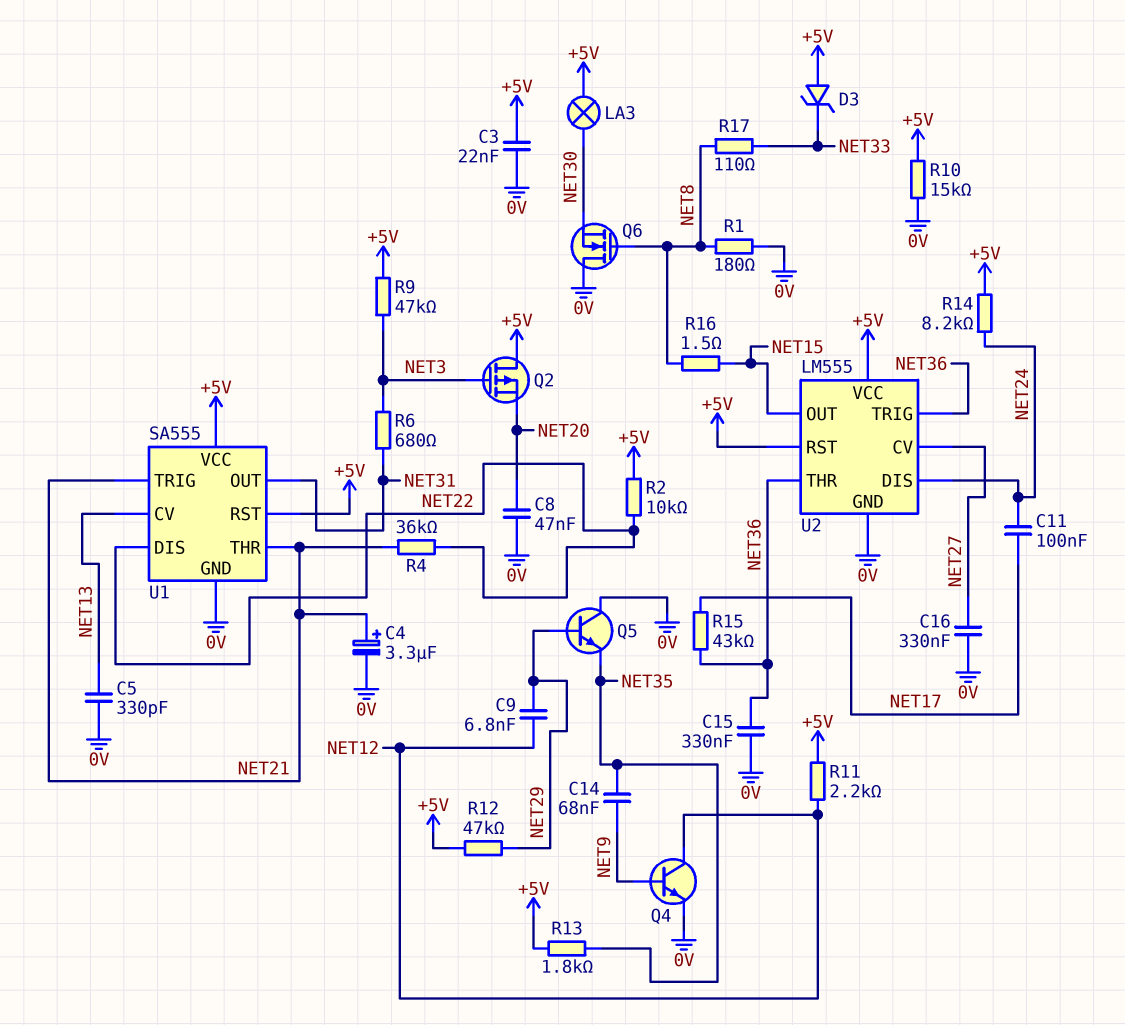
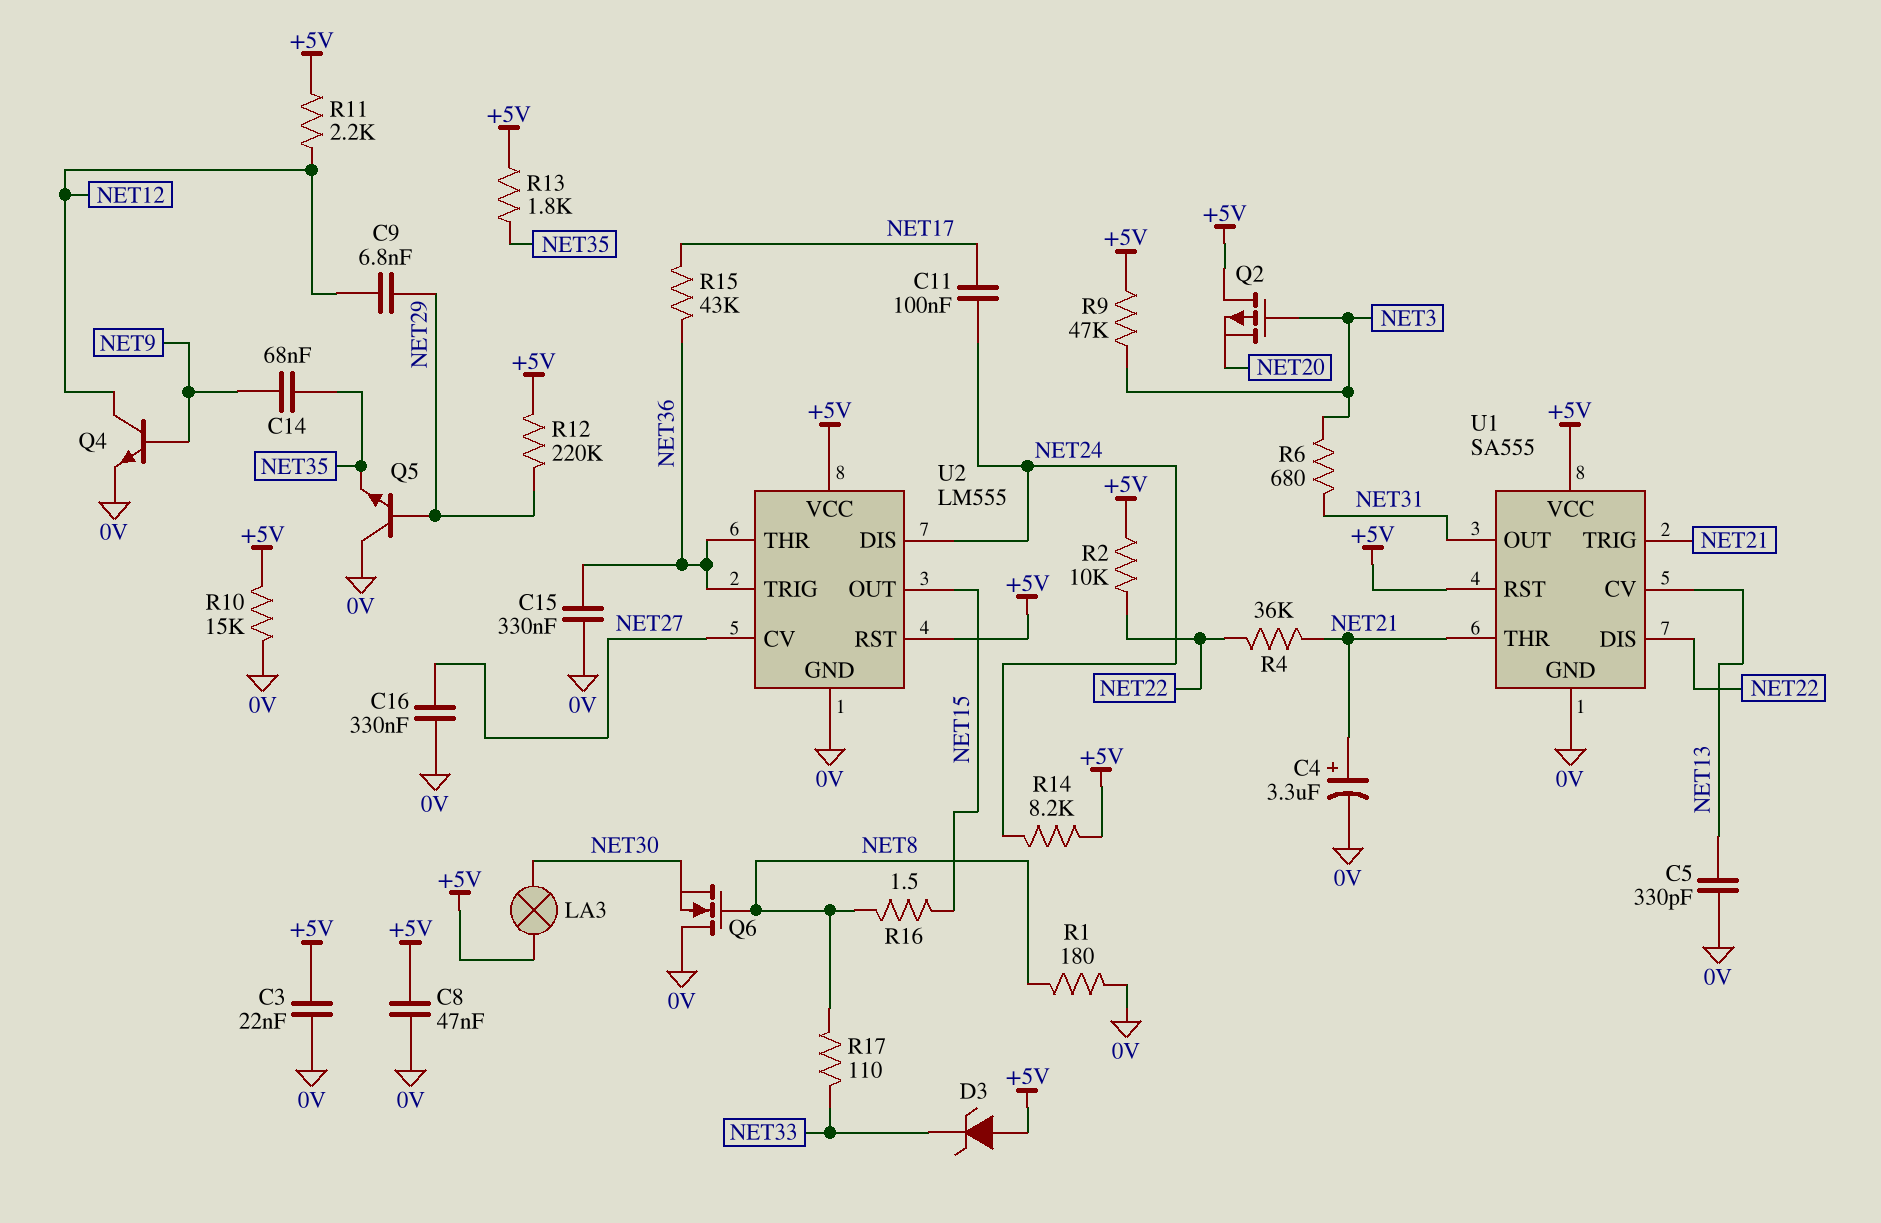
C8: 47nF (0V, NET20) -> 47nF (+5V, 0V)
R12: 47k (+5V, NET29) -> 220k (+5V, NET29)

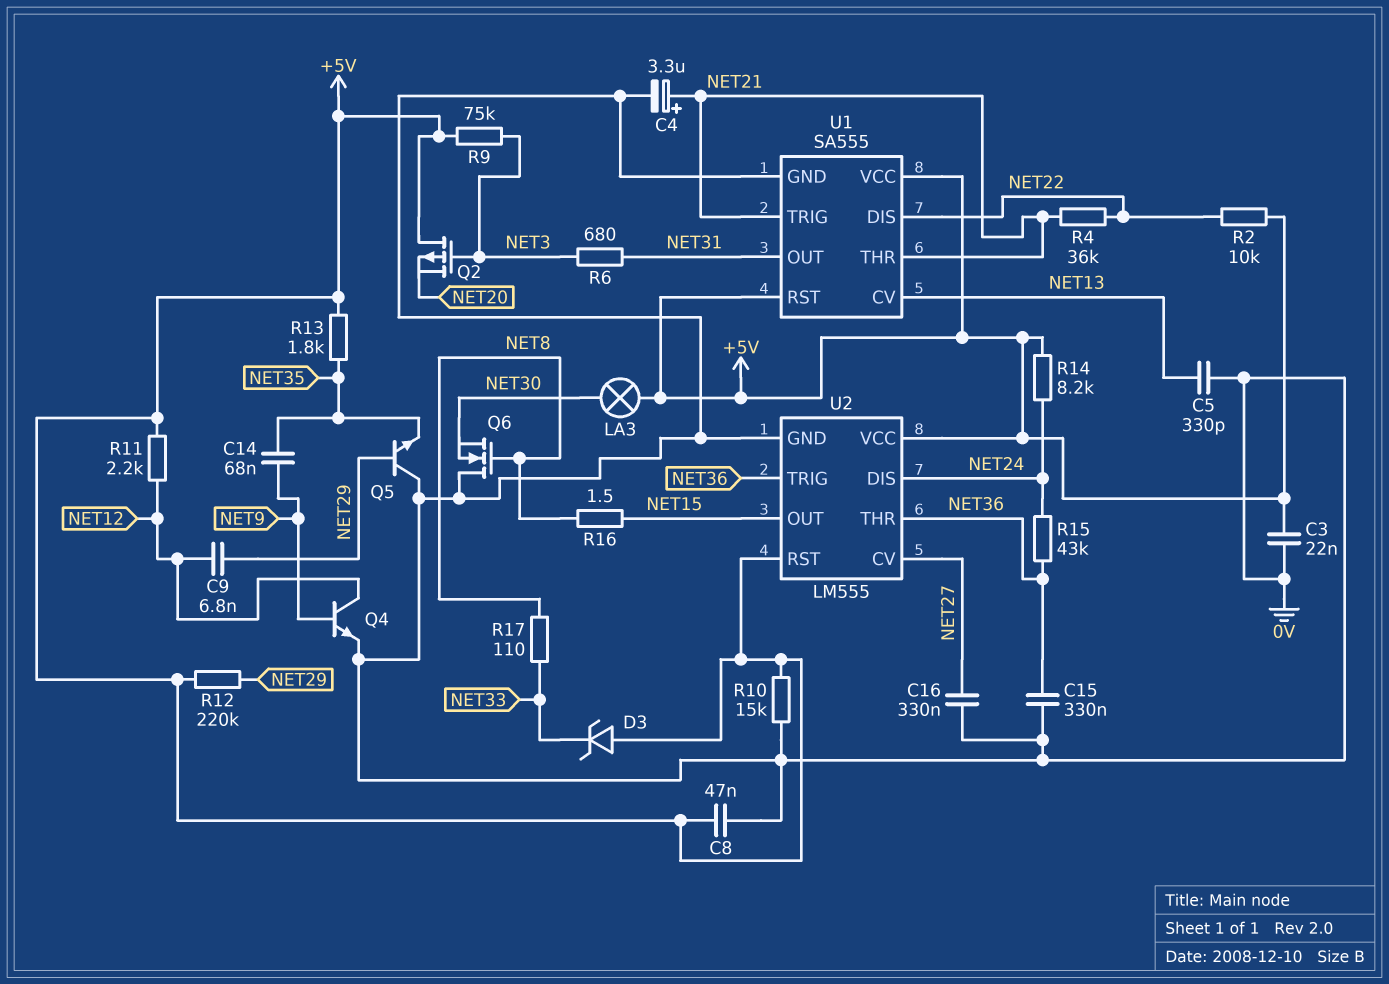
C11: 100nF (NET17, NET24) -> none
R1: 180 (0V, NET8) -> none
R9: 47k (+5V, NET3) -> 75k (+5V, NET3)
R15: 43k (NET17, NET36) -> 43k (NET24, NET36)

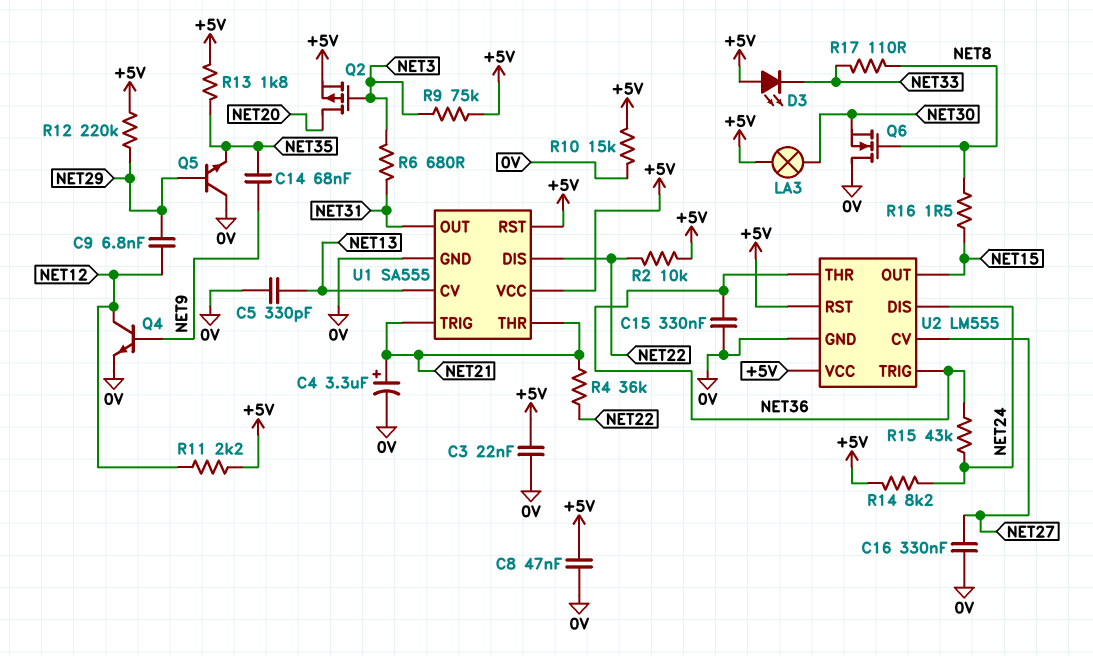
D3: zener (A +5V, K NET33) -> LED (A +5V, K NET33)
Q2: PMOS (G NET3, D +5V, S NET20) -> PMOS (G NET3, D NET20, S +5V)

